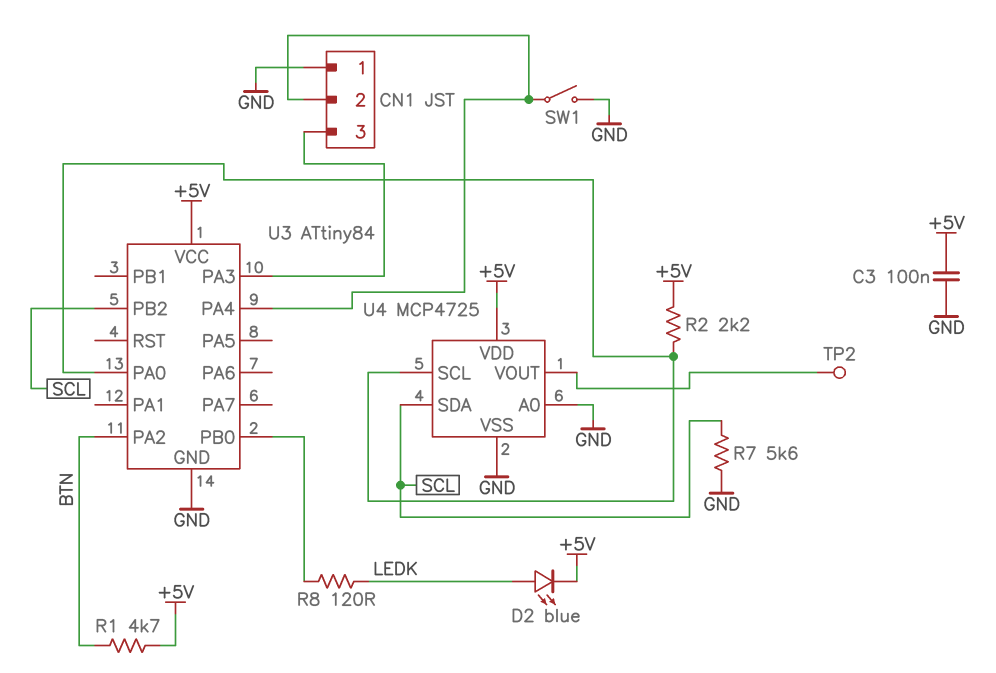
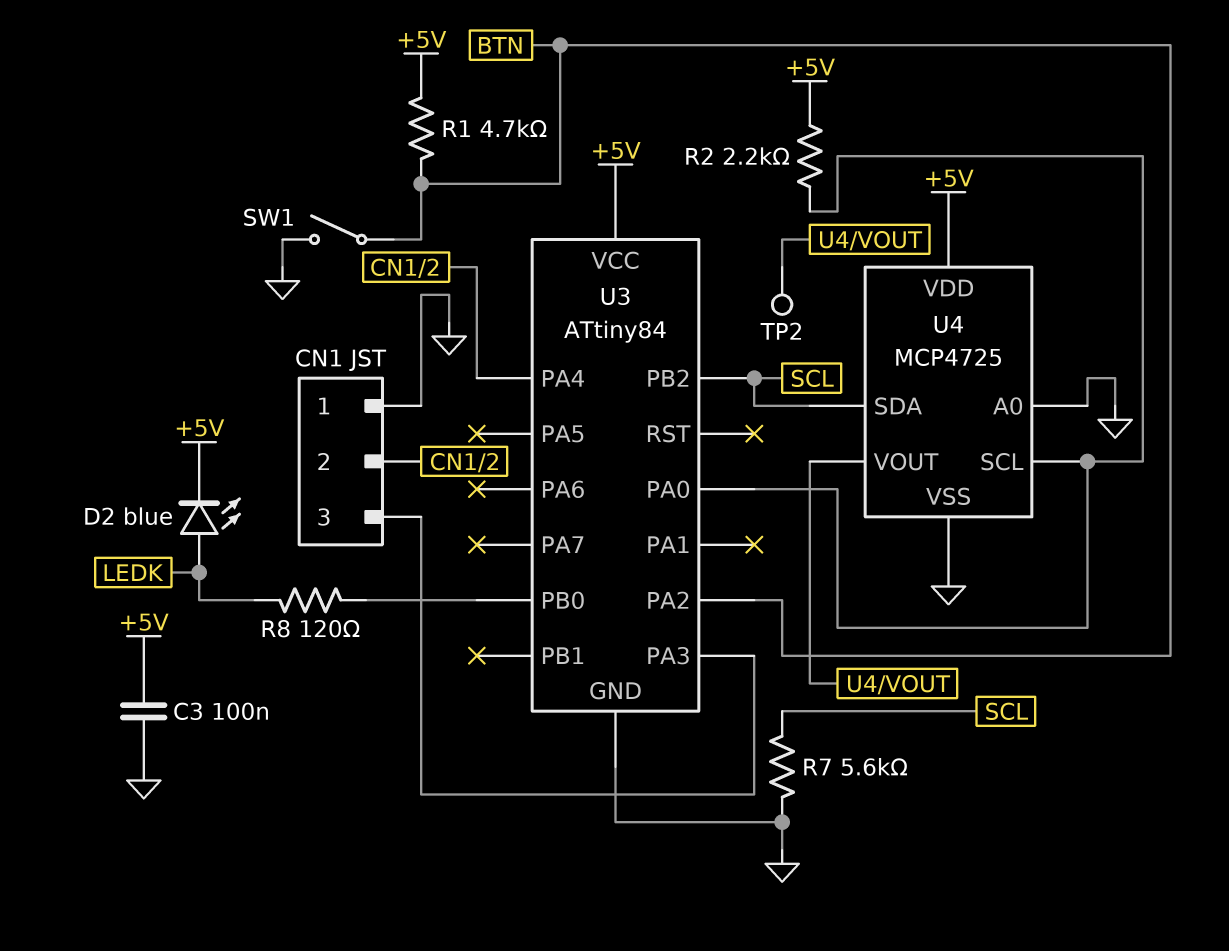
SW1: switch (CN1/2, GND) -> switch (BTN, GND)

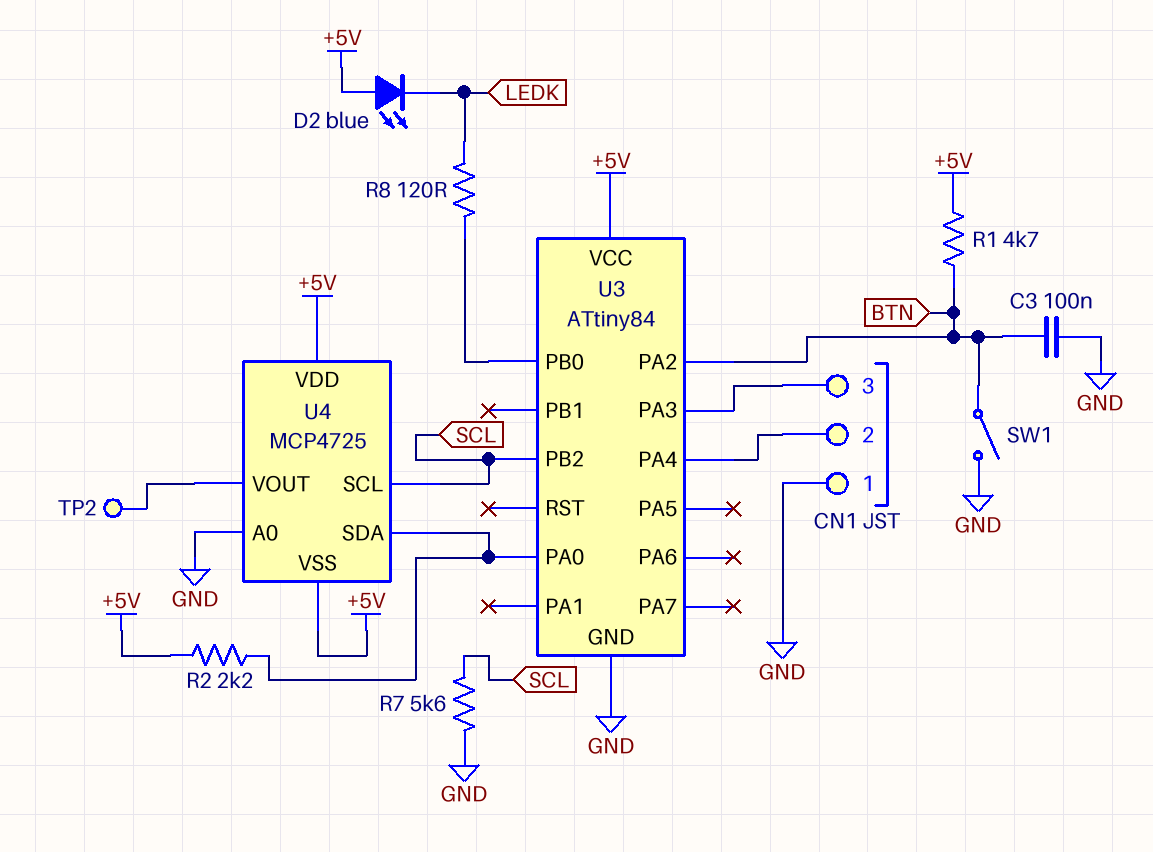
C3: 100nF (+5V, GND) -> 100nF (BTN, GND)
D2: LED blue (A LEDK, K +5V) -> LED blue (A +5V, K LEDK)
U4 pin SCL: U3/PA0 -> SCL
U4 pin SDA: SCL -> U3/PA0
U4 pin VSS: GND -> +5V

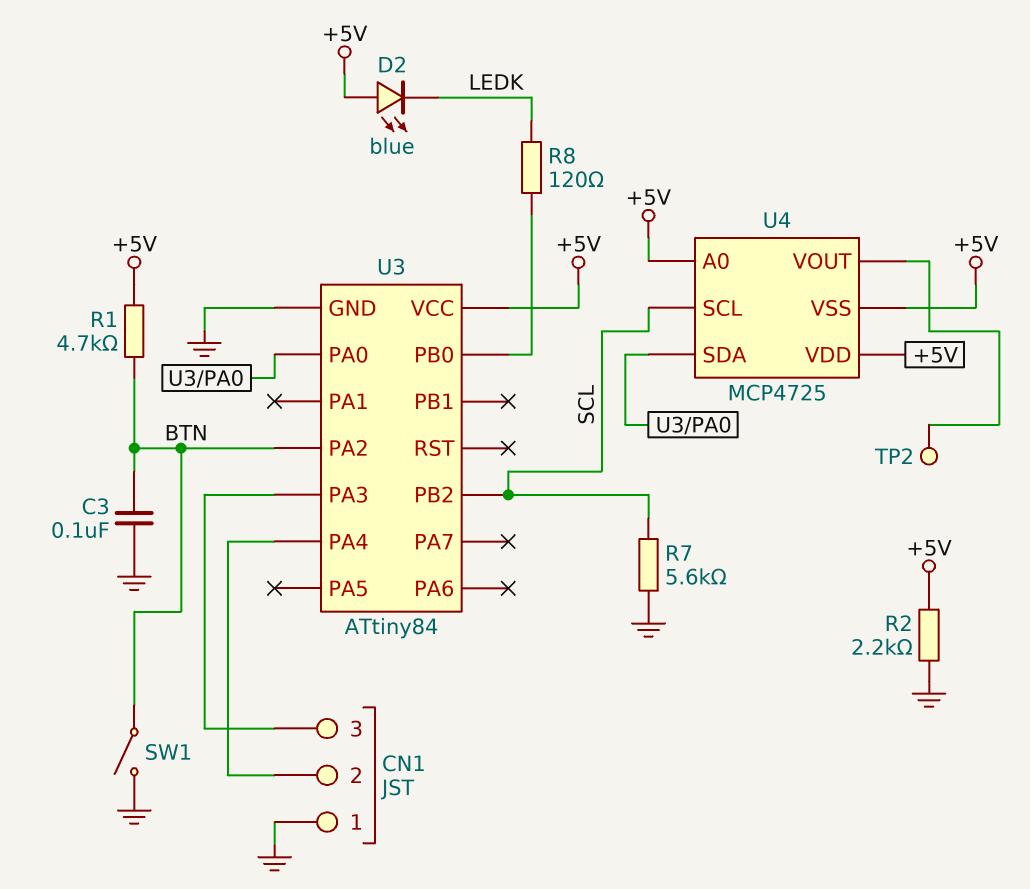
R2: 2.2k (+5V, U3/PA0) -> 2.2k (+5V, GND)
U4 pin A0: GND -> +5V

